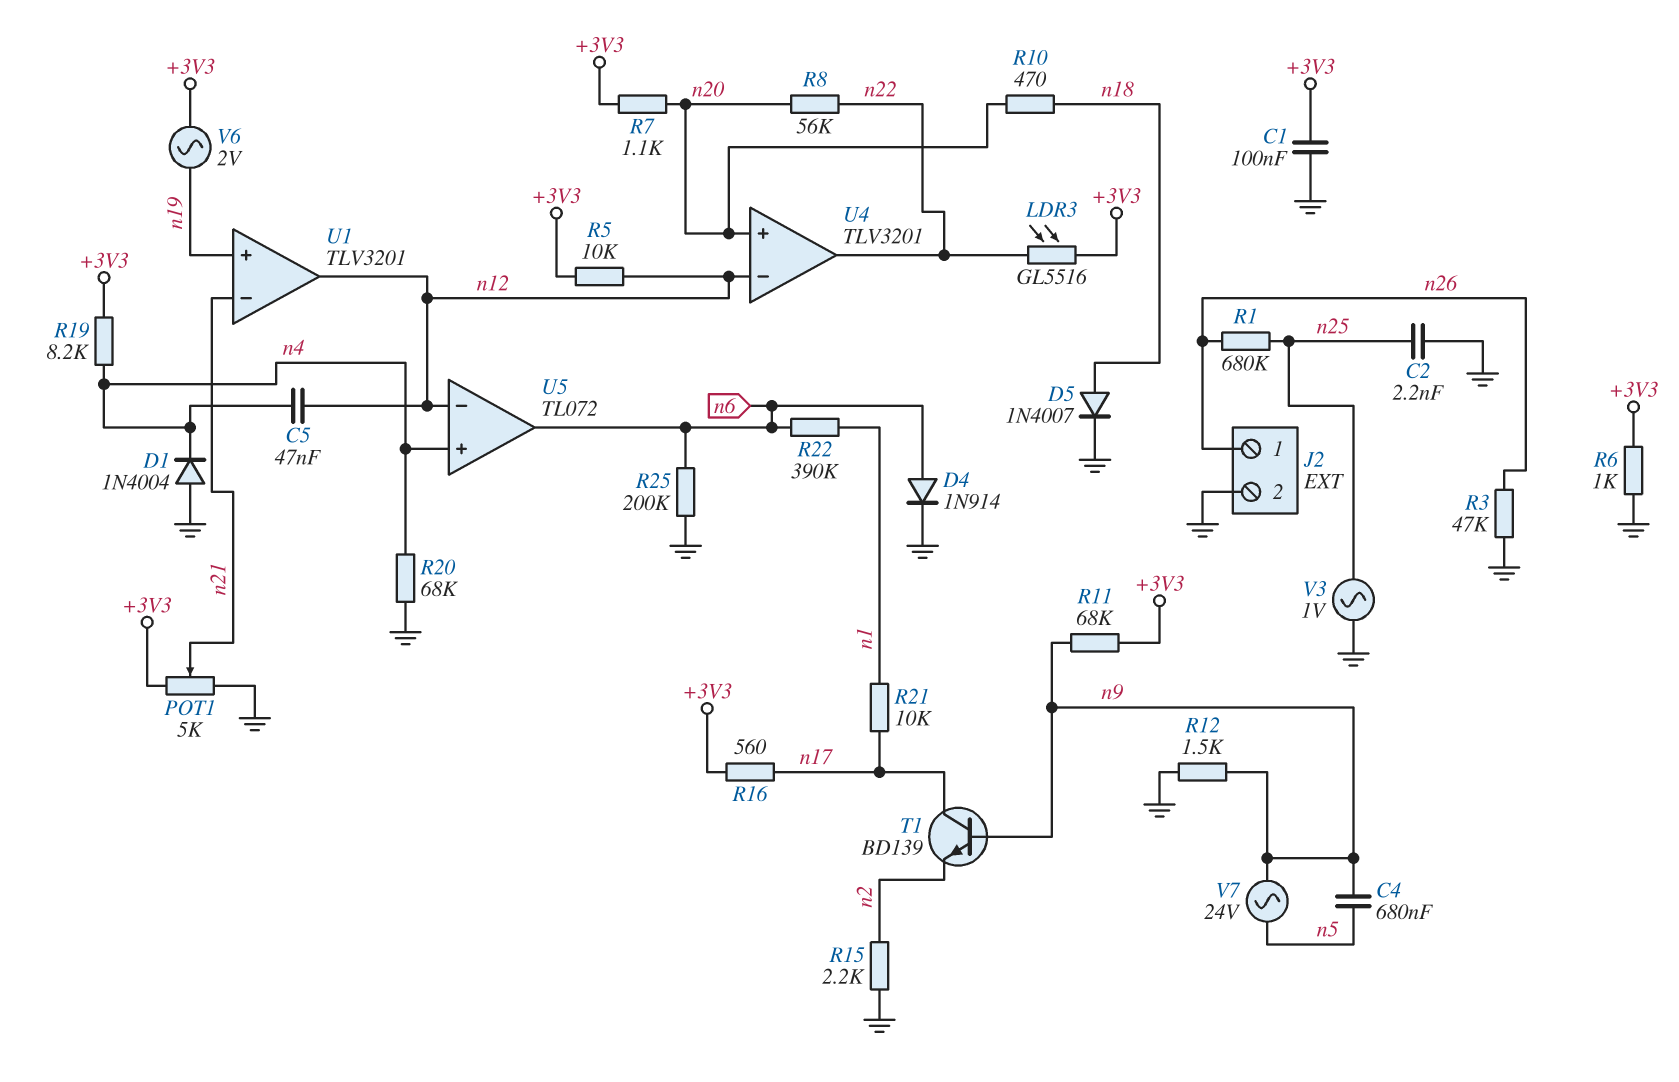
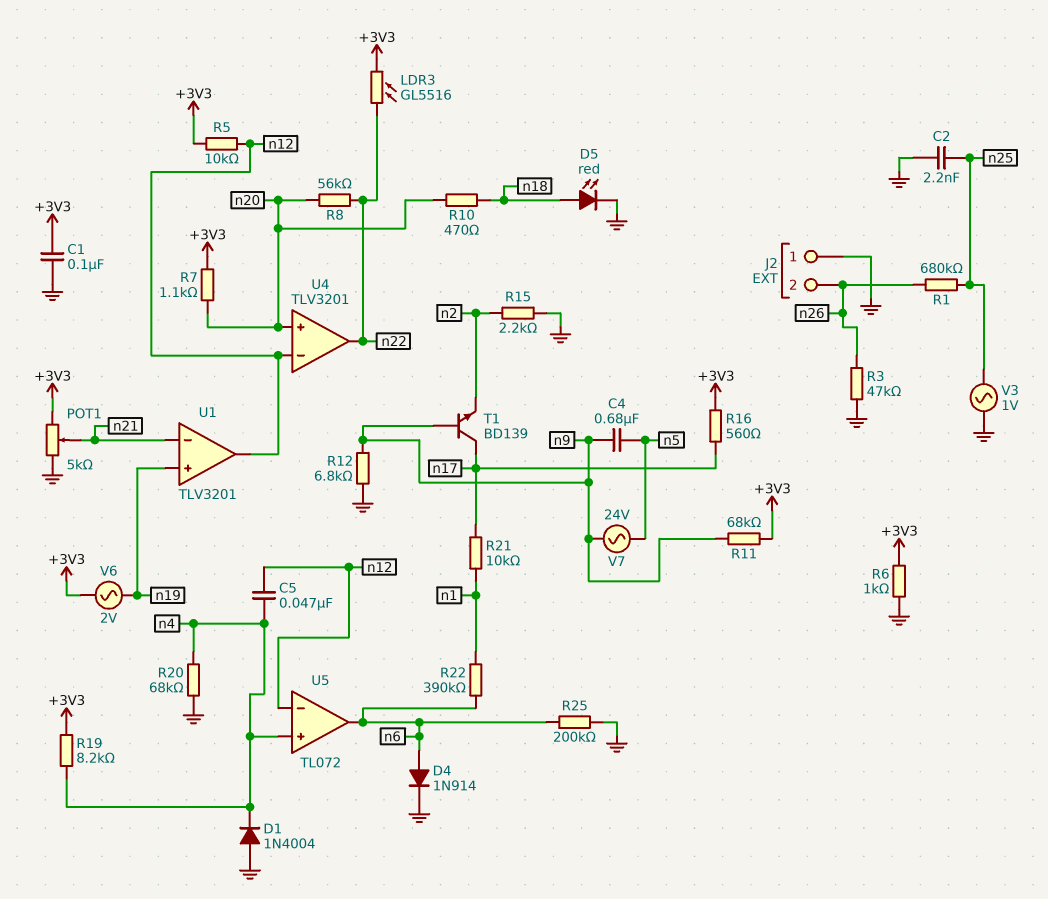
D5: diode 1N4007 (A n18, K GND) -> LED red (A n18, K GND)
J2 pin 1: n26 -> GND
J2 pin 2: GND -> n26
R12: 1.5k (GND, n9) -> 6.8k (GND, n9)

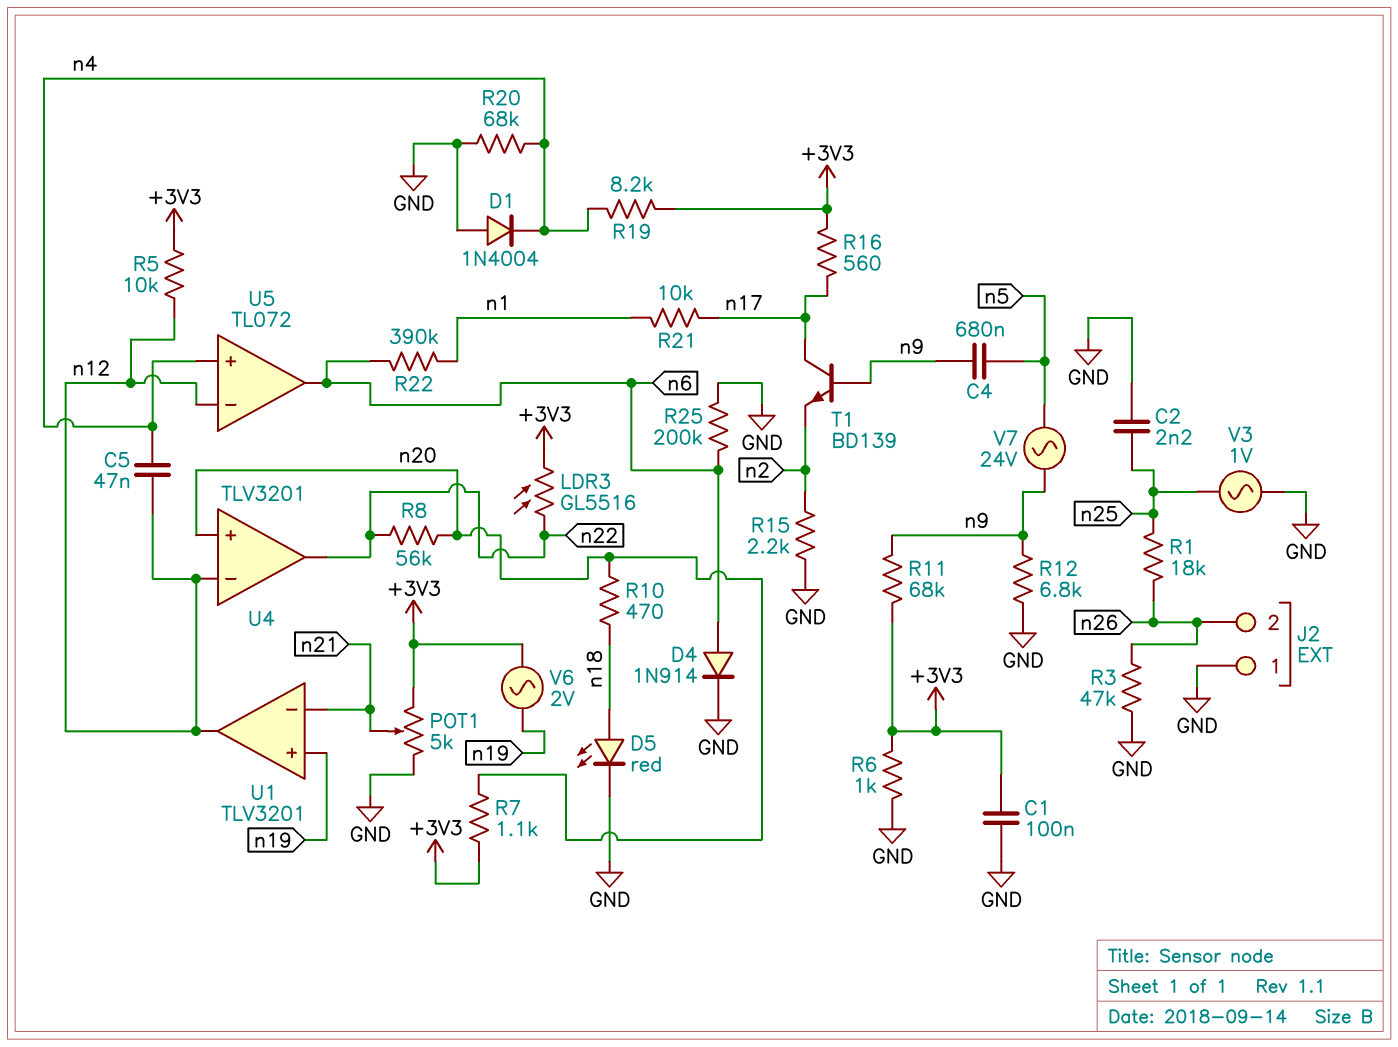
R1: 680k (n25, n26) -> 18k (n25, n26)

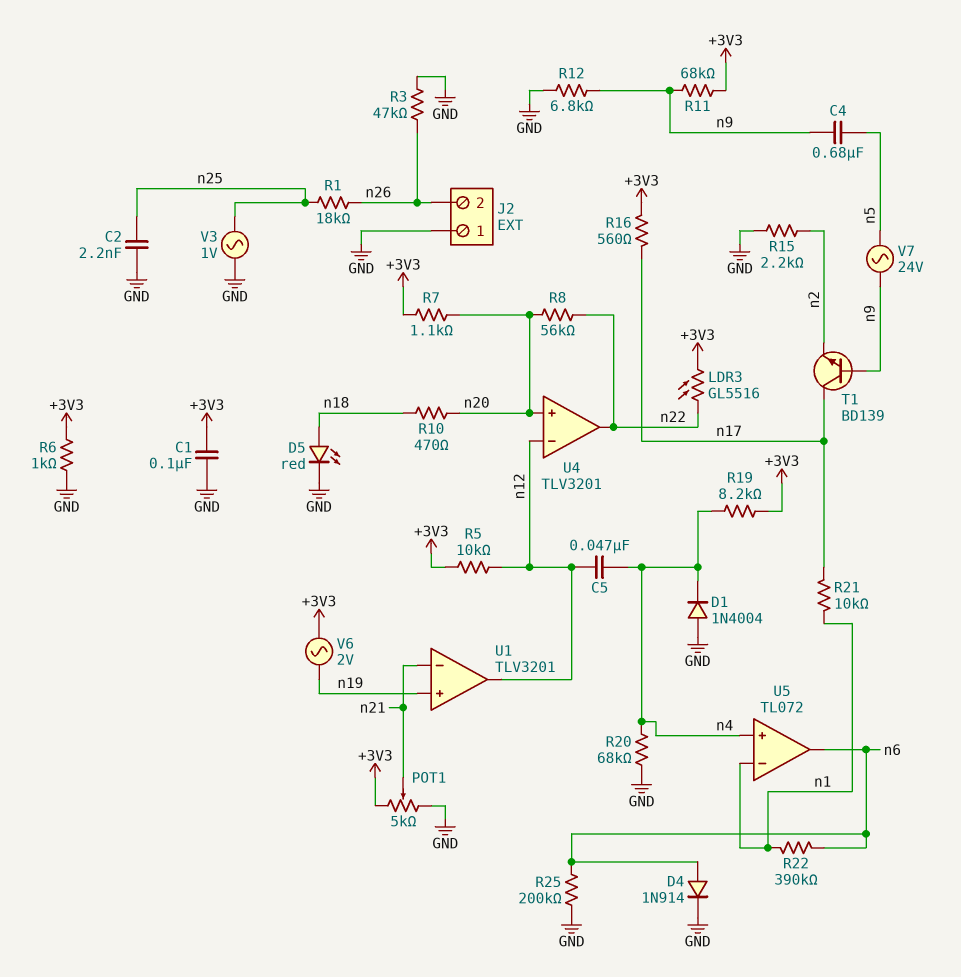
U5 pin in-: n12 -> n1

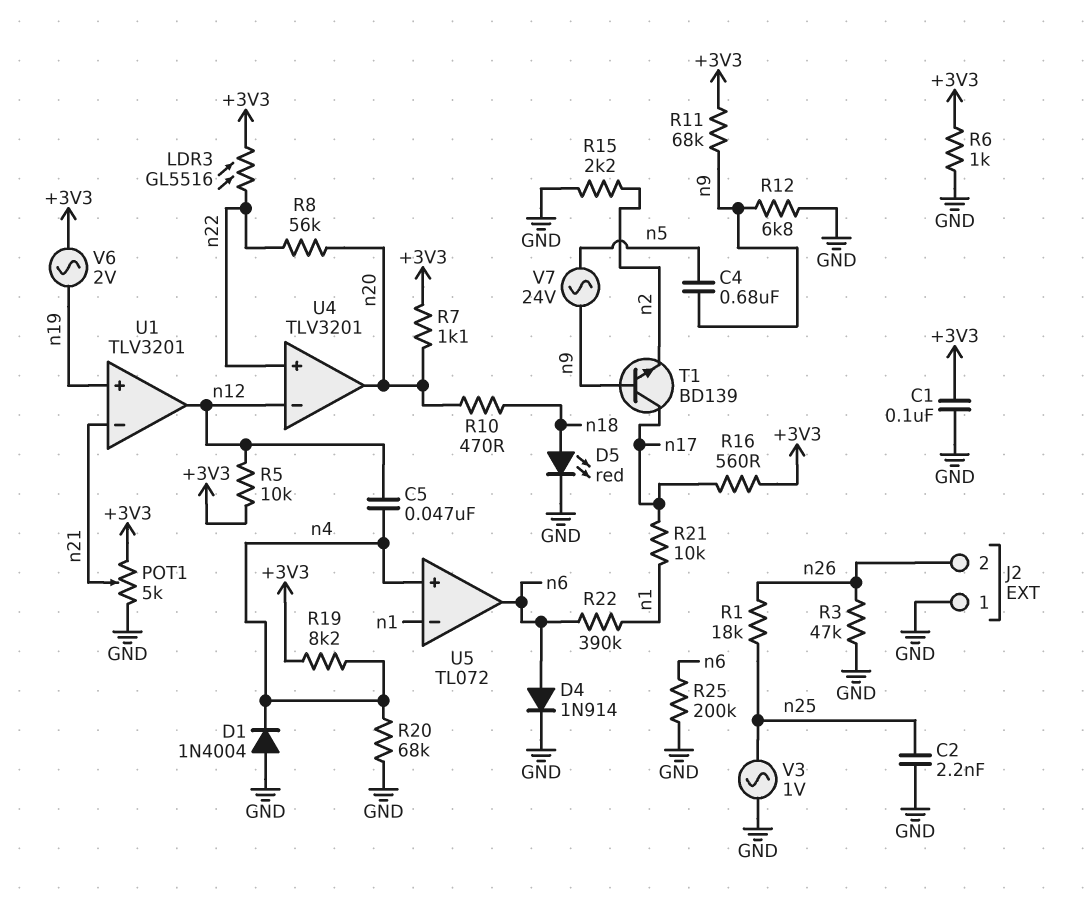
U4 pin in+: n20 -> n22
U4 pin out: n22 -> n20

